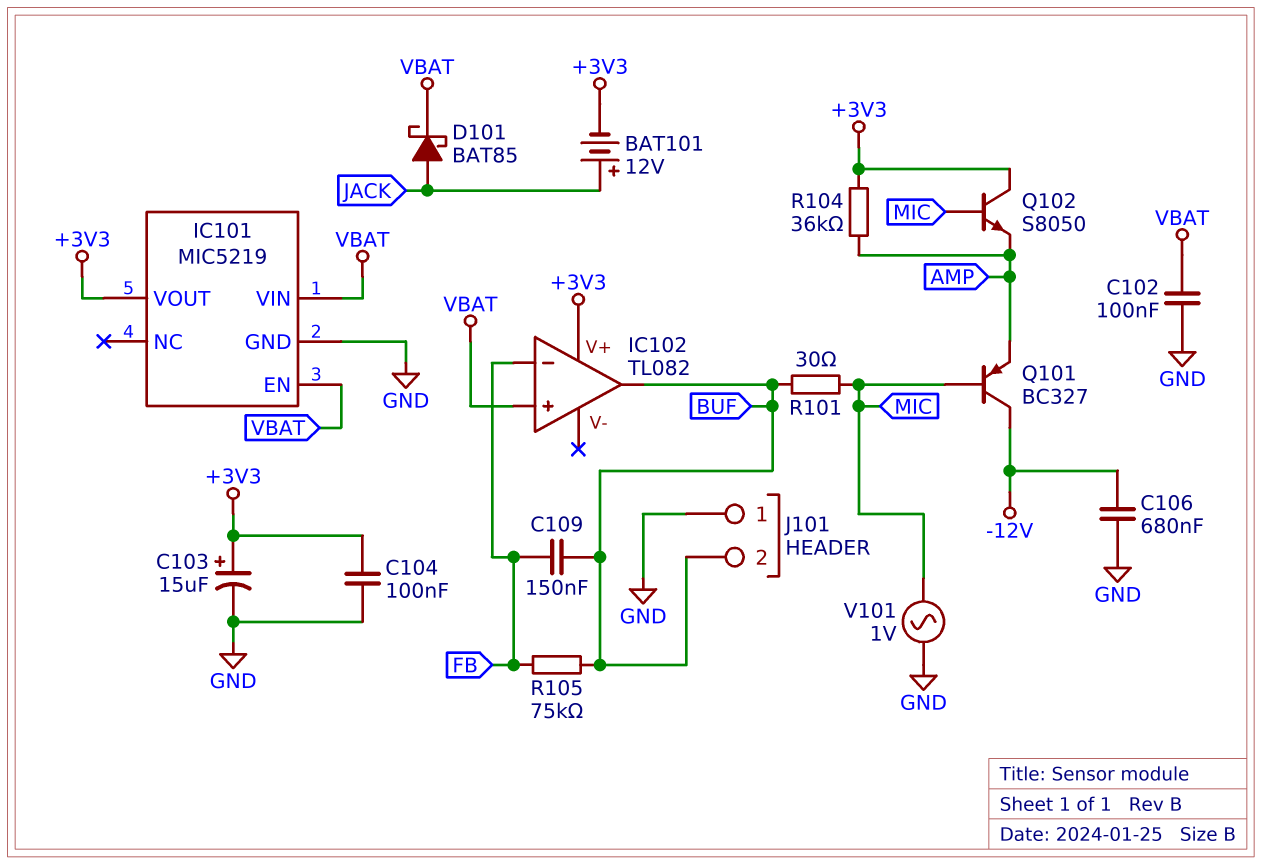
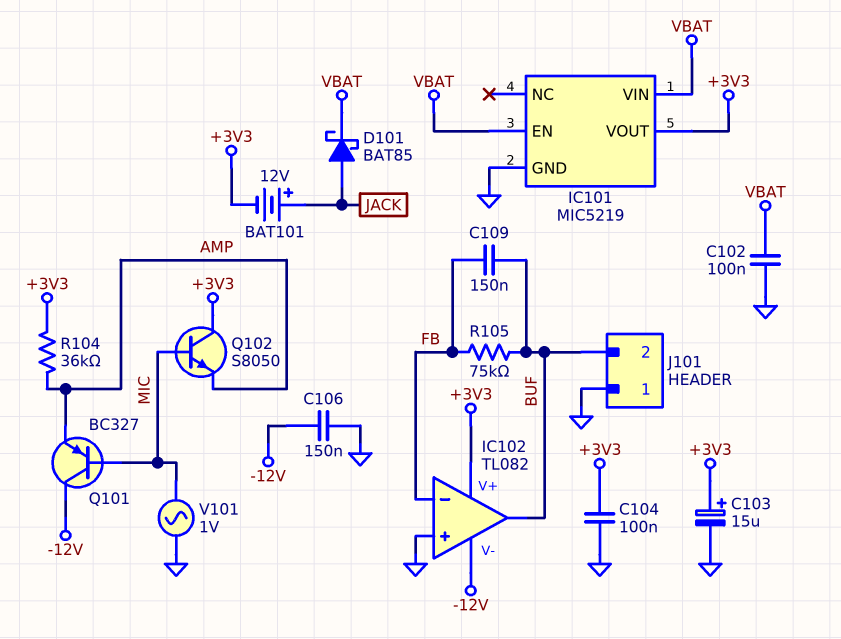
C106: 680nF (-12V, GND) -> 150nF (-12V, GND)
IC102 pin V-: none -> -12V
IC102 pin in+: VBAT -> GND
R101: 30 (BUF, MIC) -> none

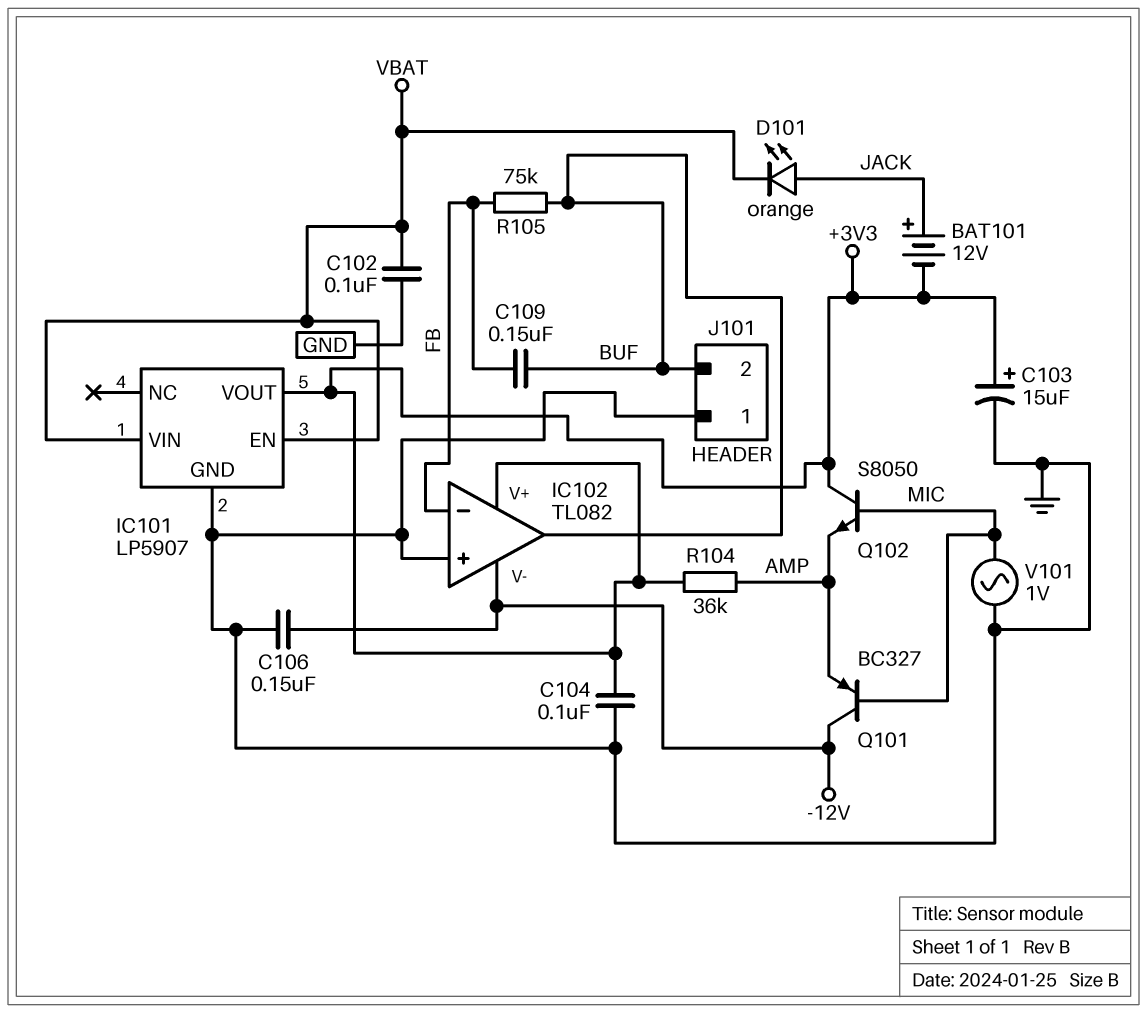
D101: schottky BAT85 (A JACK, K VBAT) -> LED orange (A JACK, K VBAT)
IC101: MIC5219 -> LP5907

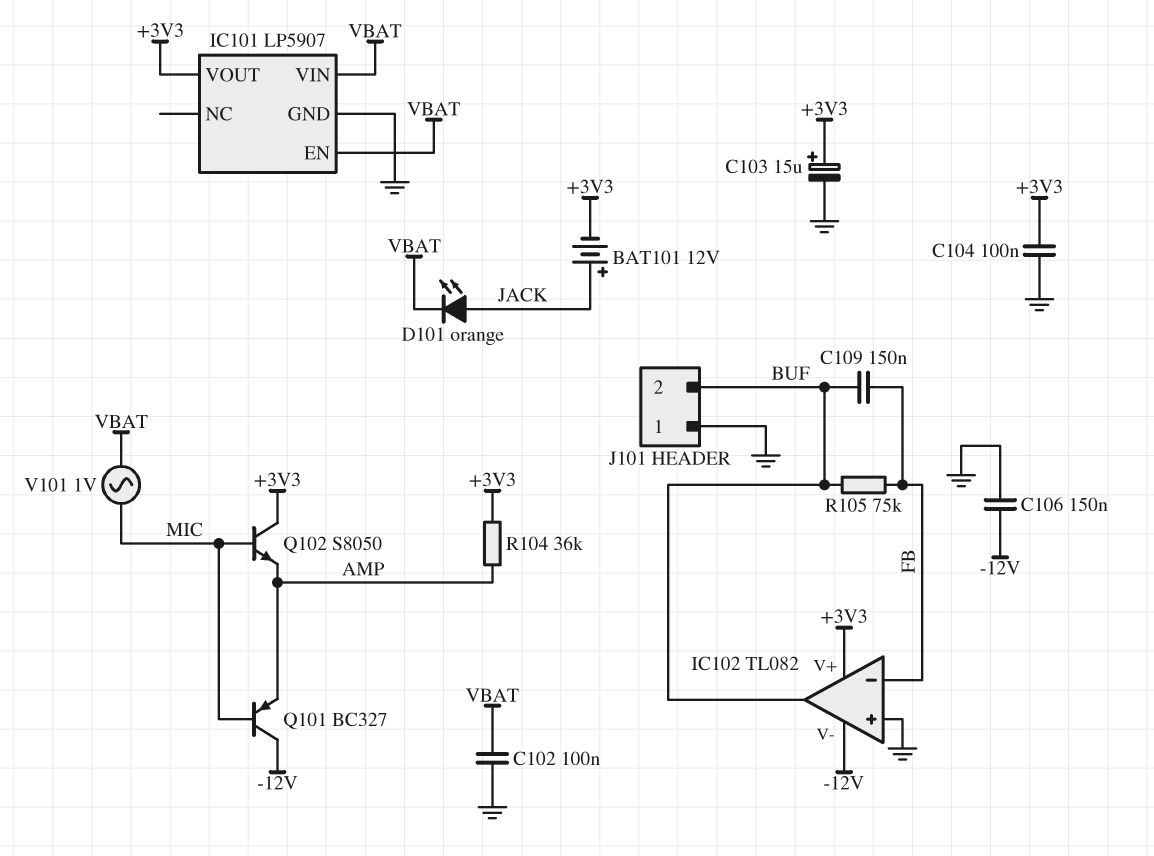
V101: AC 1V (GND, MIC) -> AC 1V (MIC, VBAT)

